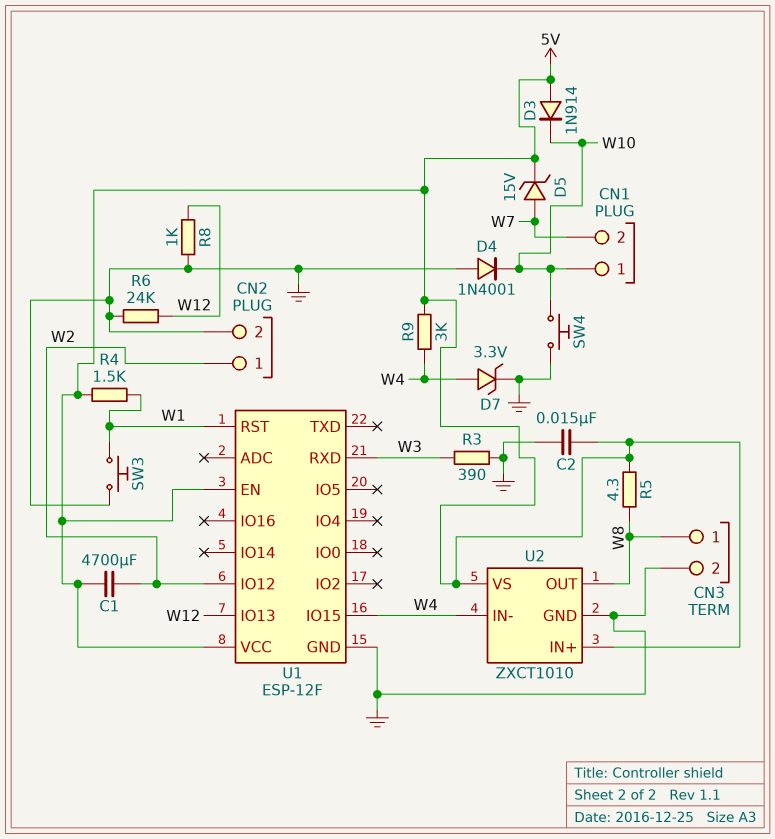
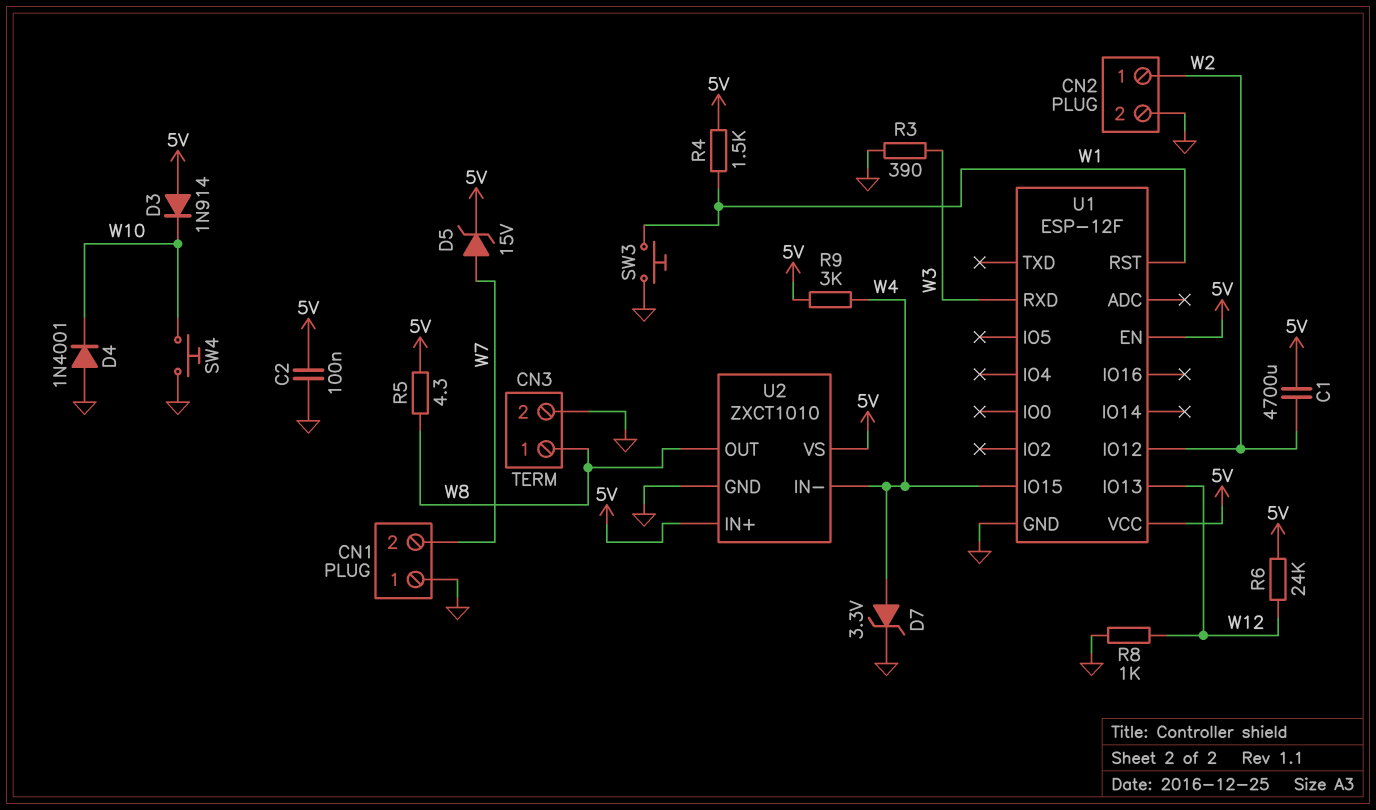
C2: 15nF (5V, GND) -> 100nF (5V, GND)
CN1 pin 1: W10 -> GND
R6: 24k (GND, W12) -> 24k (5V, W12)

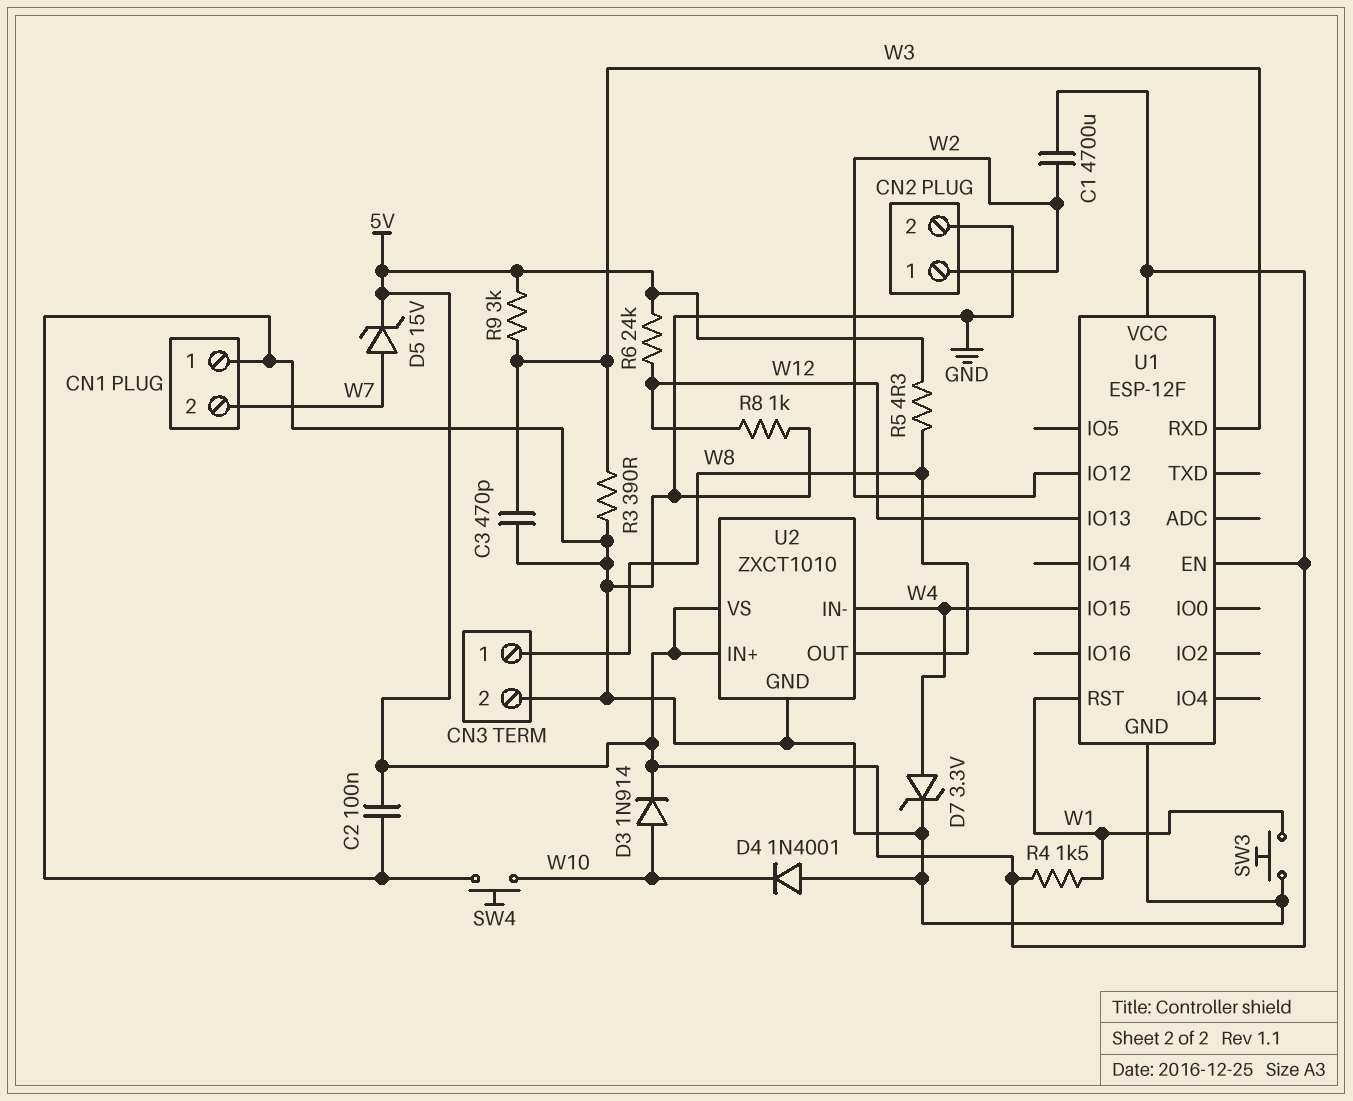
C3: none -> 470pF (GND, W3)
D3: diode 1N914 (A 5V, K W10) -> diode 1N914 (A W10, K 5V)
R9: 3k (5V, W4) -> 3k (5V, W3)

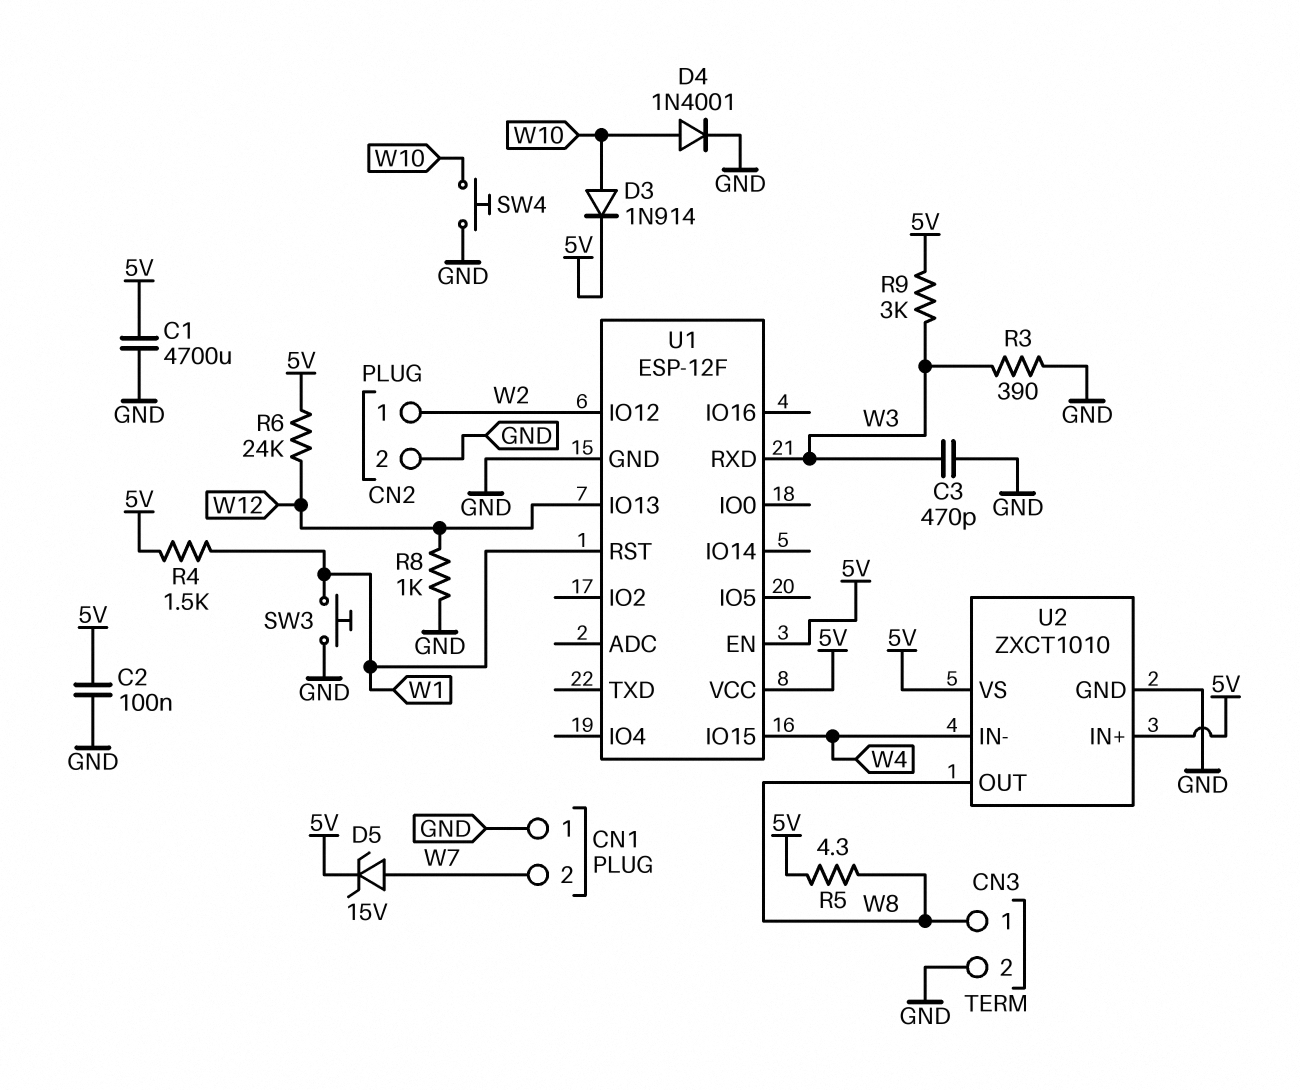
C1: 4700uF (5V, W2) -> 4700uF (5V, GND)
D4: diode 1N4001 (A GND, K W10) -> diode 1N4001 (A W10, K GND)
D7: zener 3.3V (A W4, K GND) -> none

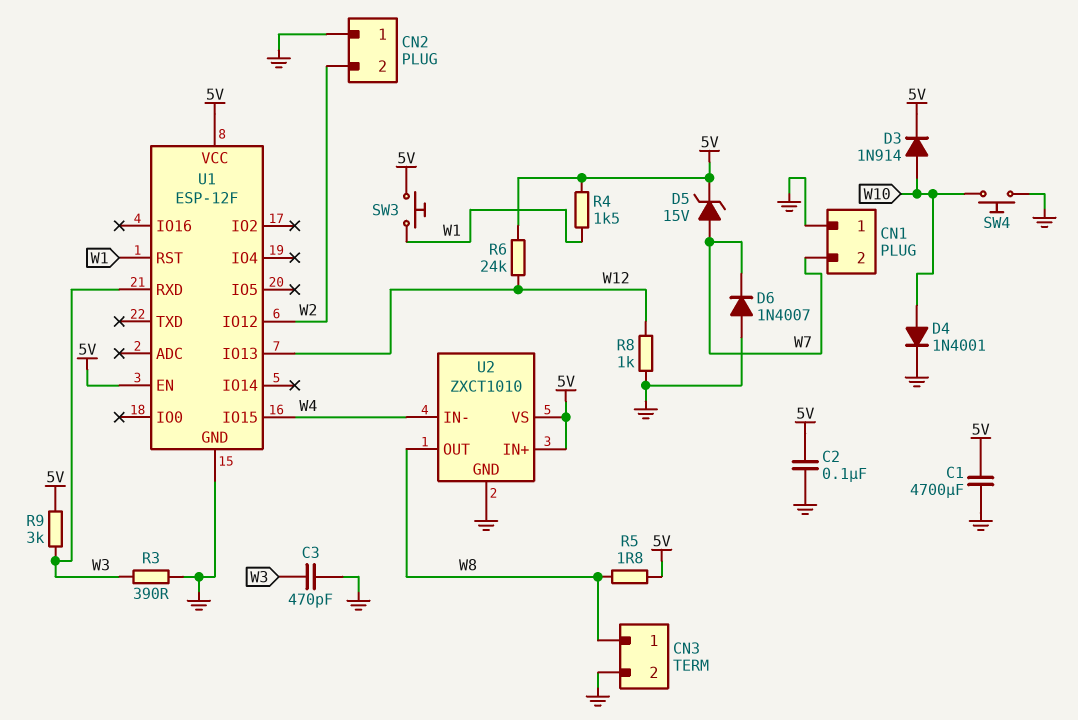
CN2 pin 1: W2 -> GND
CN2 pin 2: GND -> W2
D6: none -> diode 1N4007 (A GND, K W7)
R5: 4.3 (5V, W8) -> 1.8 (5V, W8)
SW3: button (GND, W1) -> button (5V, W1)

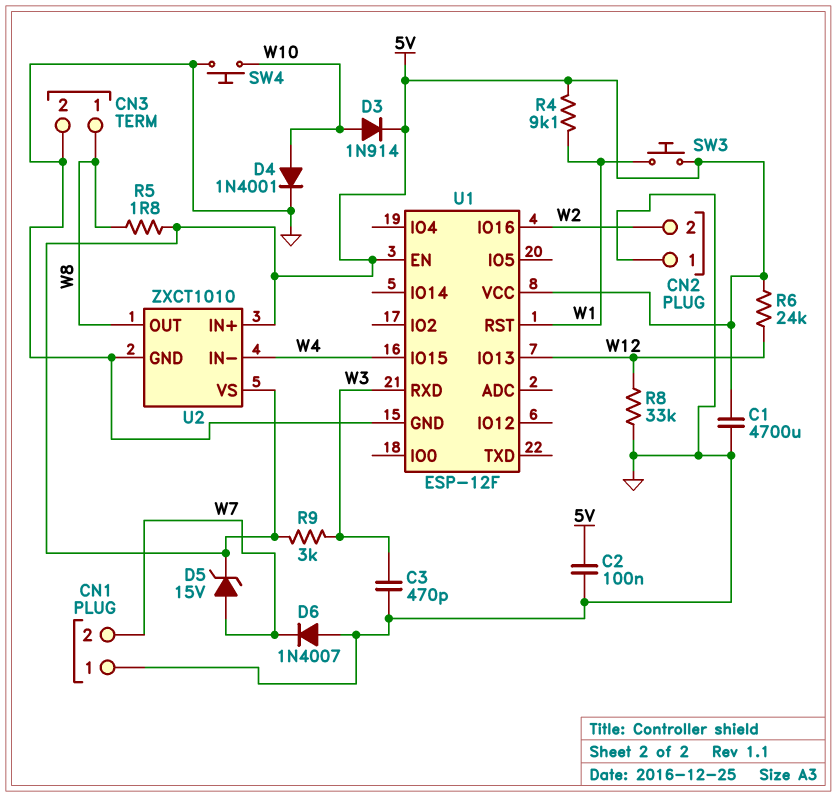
R3: 390 (GND, W3) -> none
R4: 1.5k (5V, W1) -> 9.1k (5V, W1)
R8: 1k (GND, W12) -> 33k (GND, W12)
U1 pin IO12: W2 -> none
U1 pin IO16: none -> W2

